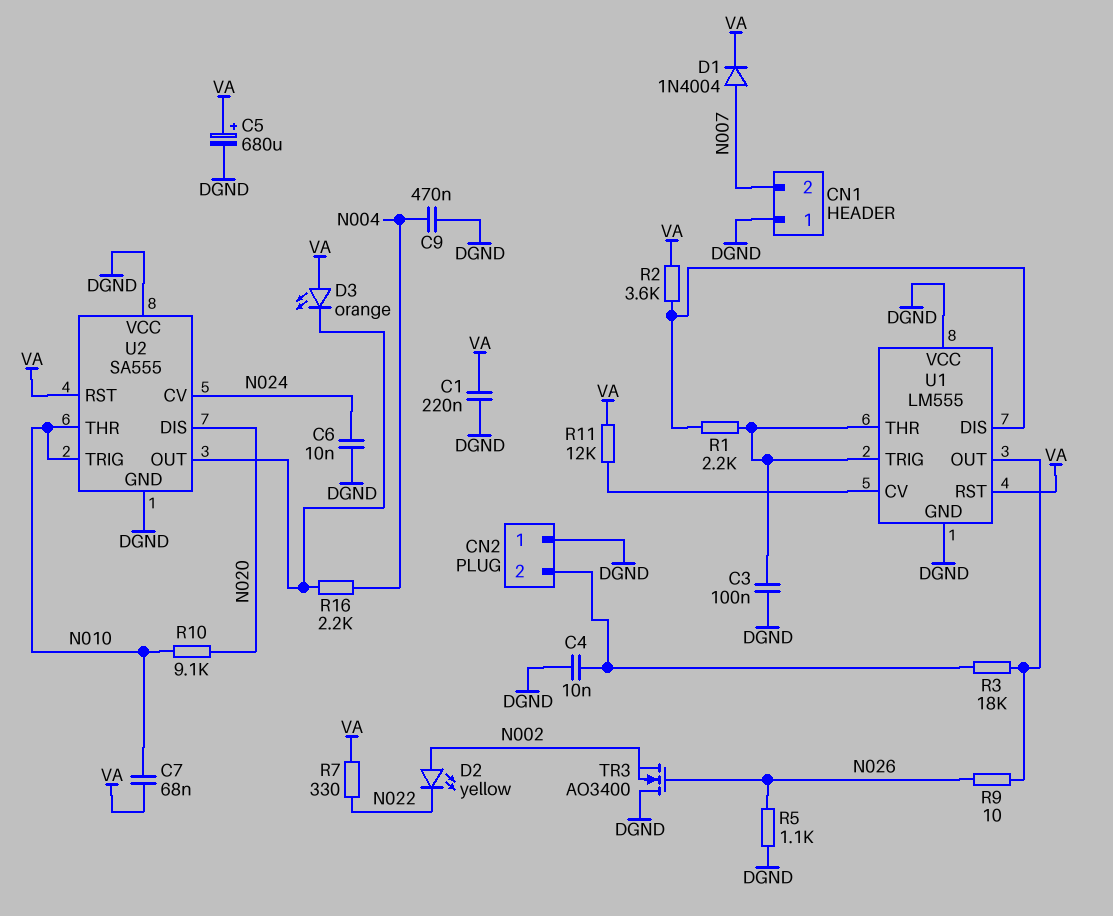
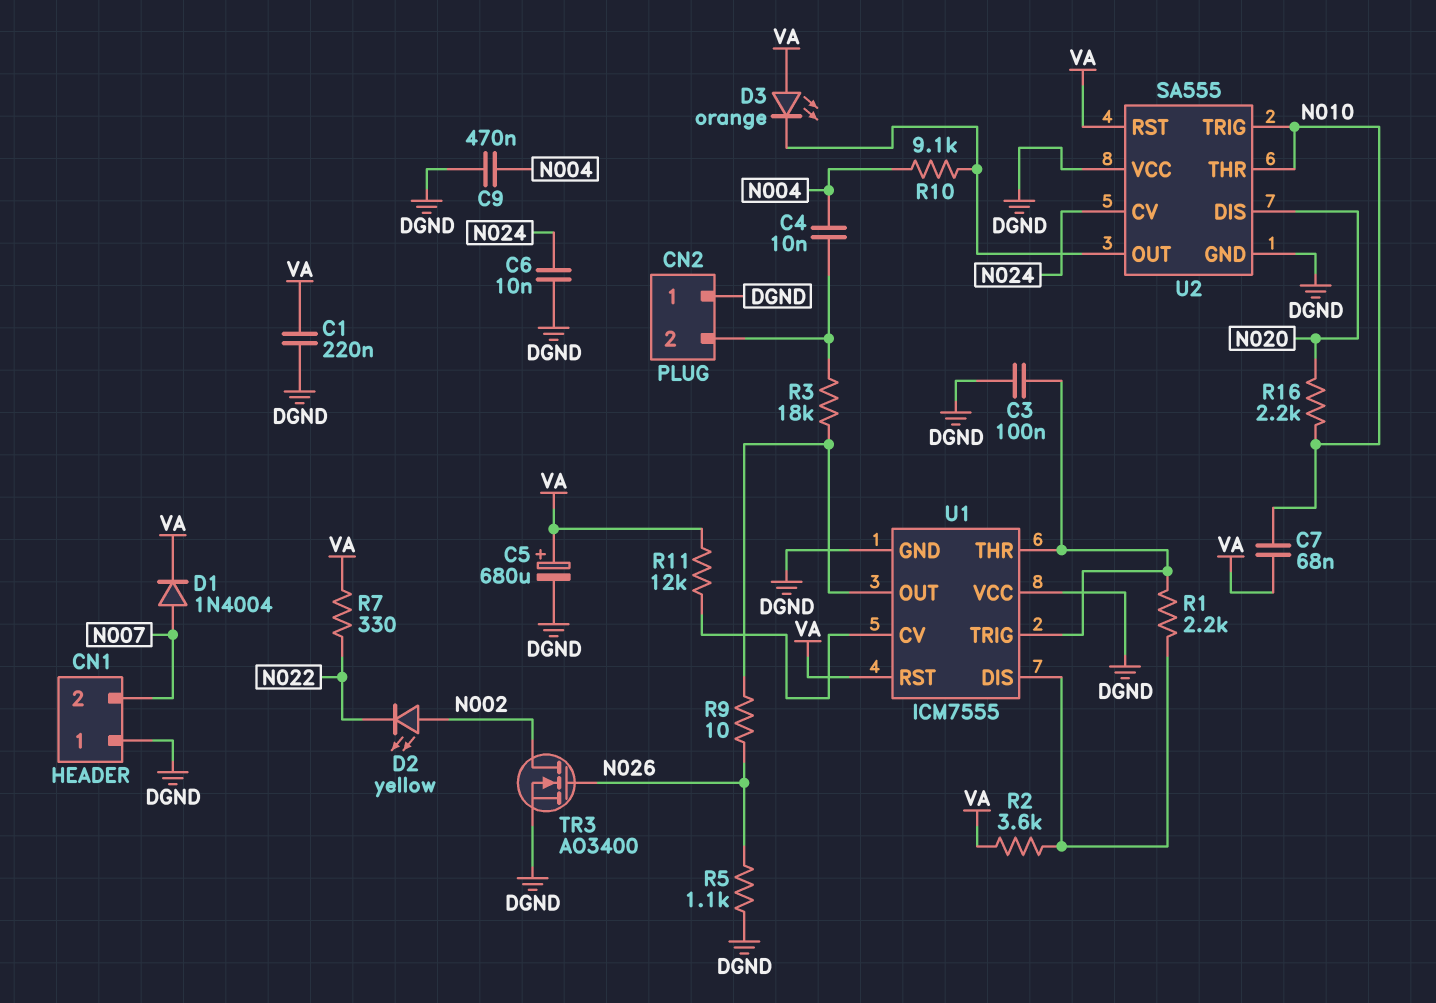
C4: 10nF (CN2/2, DGND) -> 10nF (CN2/2, N004)
R10: 9.1k (N010, N020) -> 9.1k (N004, U2/OUT)
R16: 2.2k (N004, U2/OUT) -> 2.2k (N010, N020)
TR3: NMOS AO3400 (G N026, D DGND, S N002) -> NMOS AO3400 (G N026, D N002, S DGND)
U1: LM555 -> ICM7555

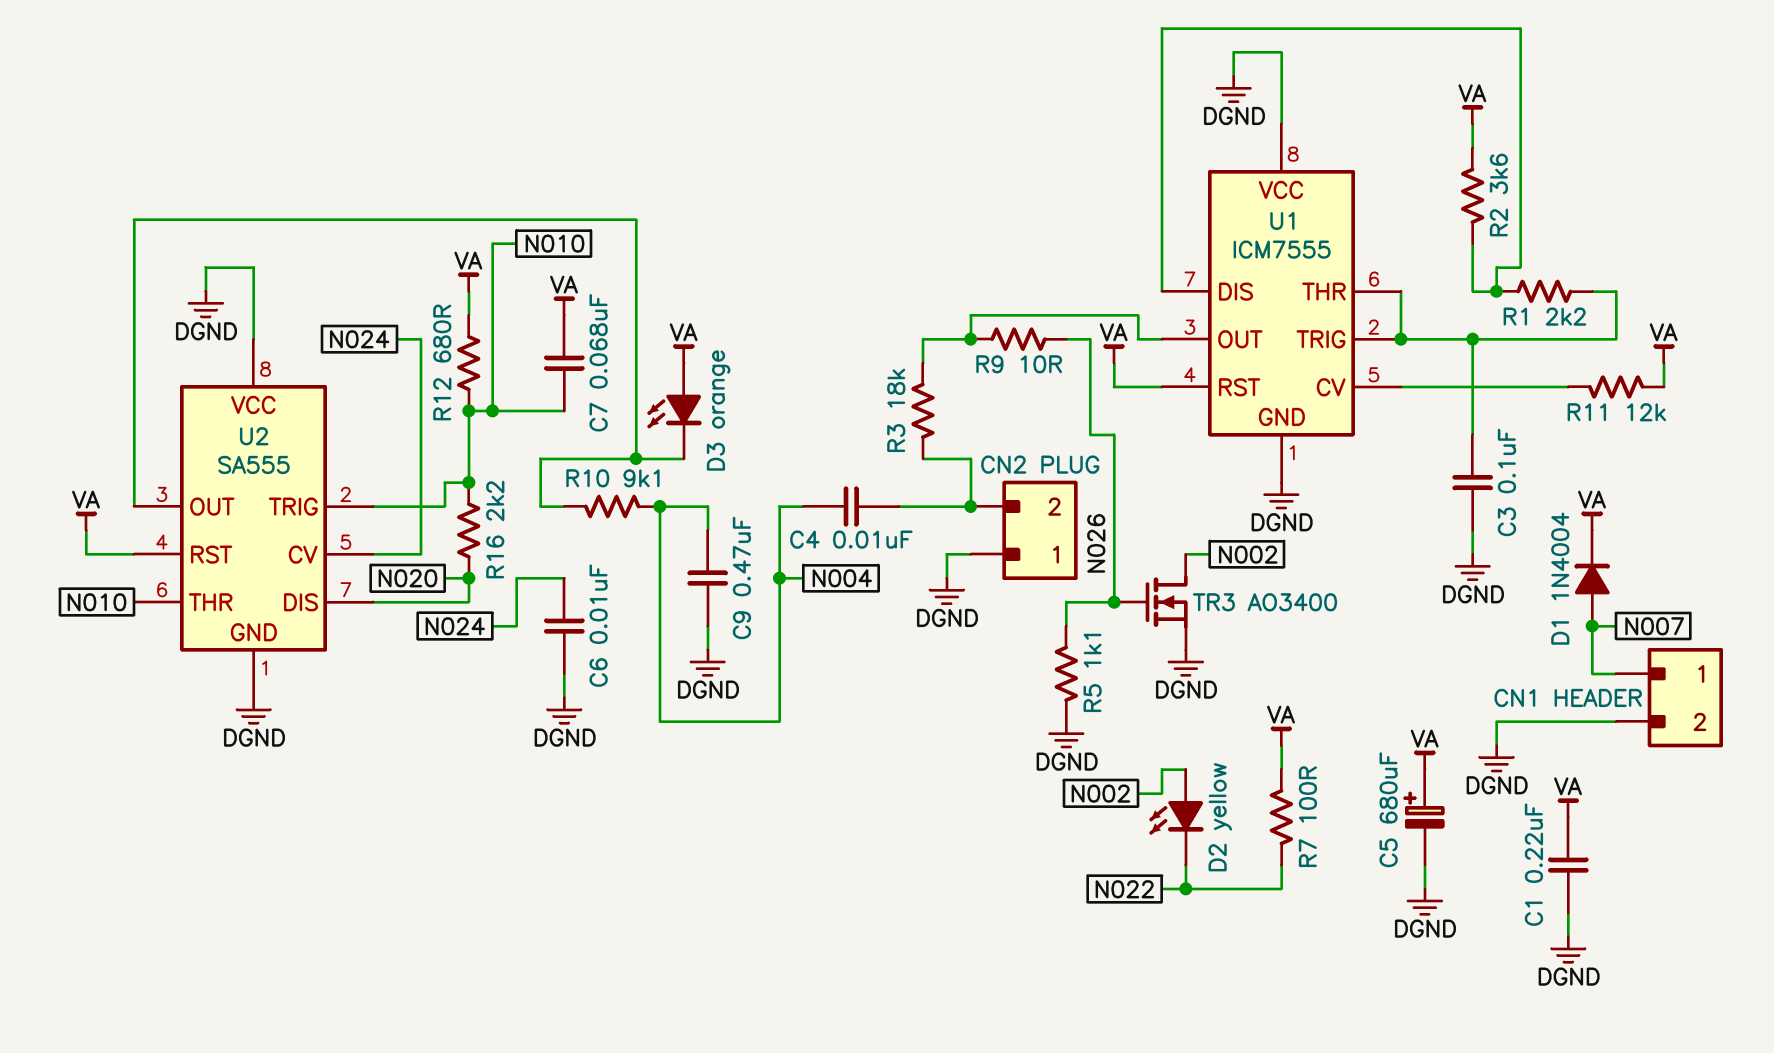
CN1 pin 1: DGND -> N007
CN1 pin 2: N007 -> DGND
R7: 330 (N022, VA) -> 100 (N022, VA)
R12: none -> 680 (N010, VA)

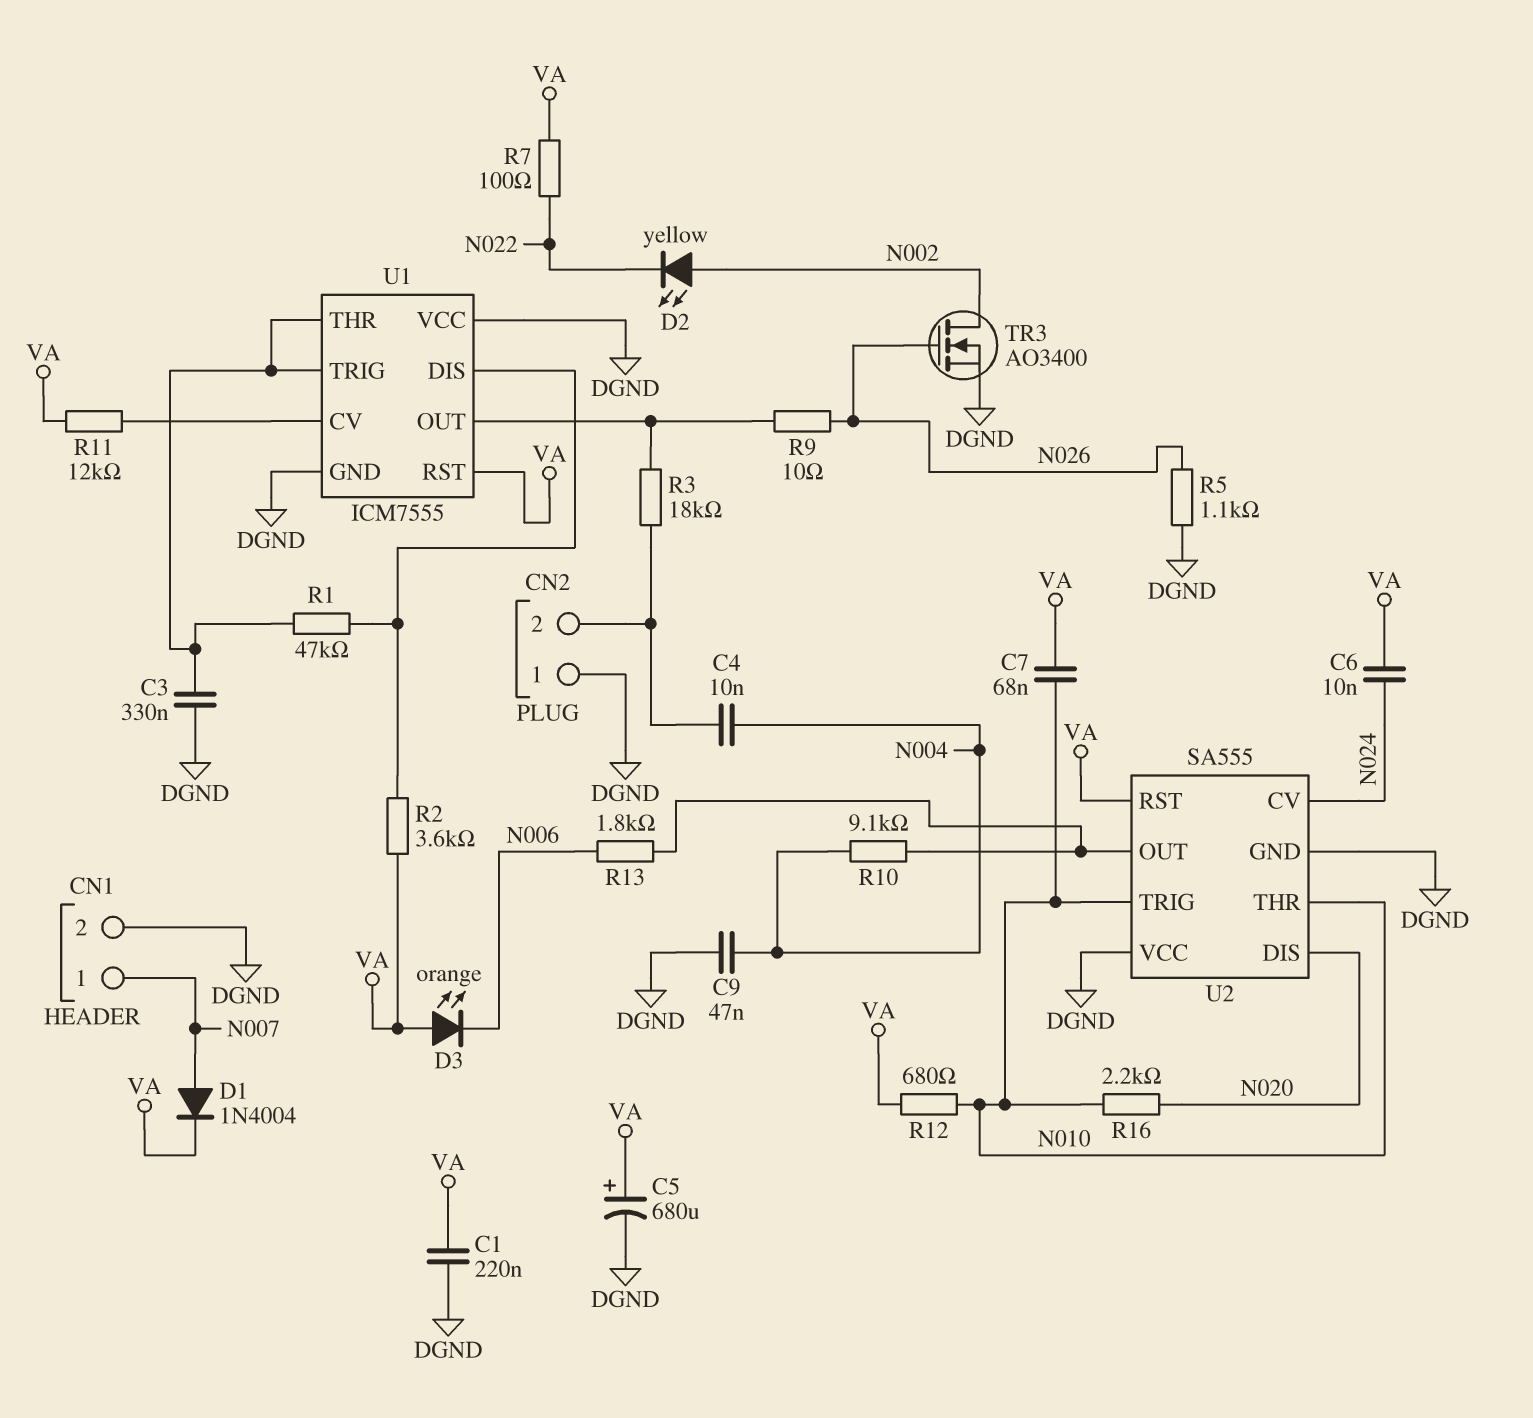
C3: 100nF (DGND, U1/THR) -> 330nF (DGND, U1/THR)
C6: 10nF (DGND, N024) -> 10nF (N024, VA)
C9: 470nF (DGND, N004) -> 47nF (DGND, N004)
D3: LED orange (A VA, K U2/OUT) -> LED orange (A VA, K N006)
R1: 2.2k (U1/DIS, U1/THR) -> 47k (U1/DIS, U1/THR)
R13: none -> 1.8k (N006, U2/OUT)

